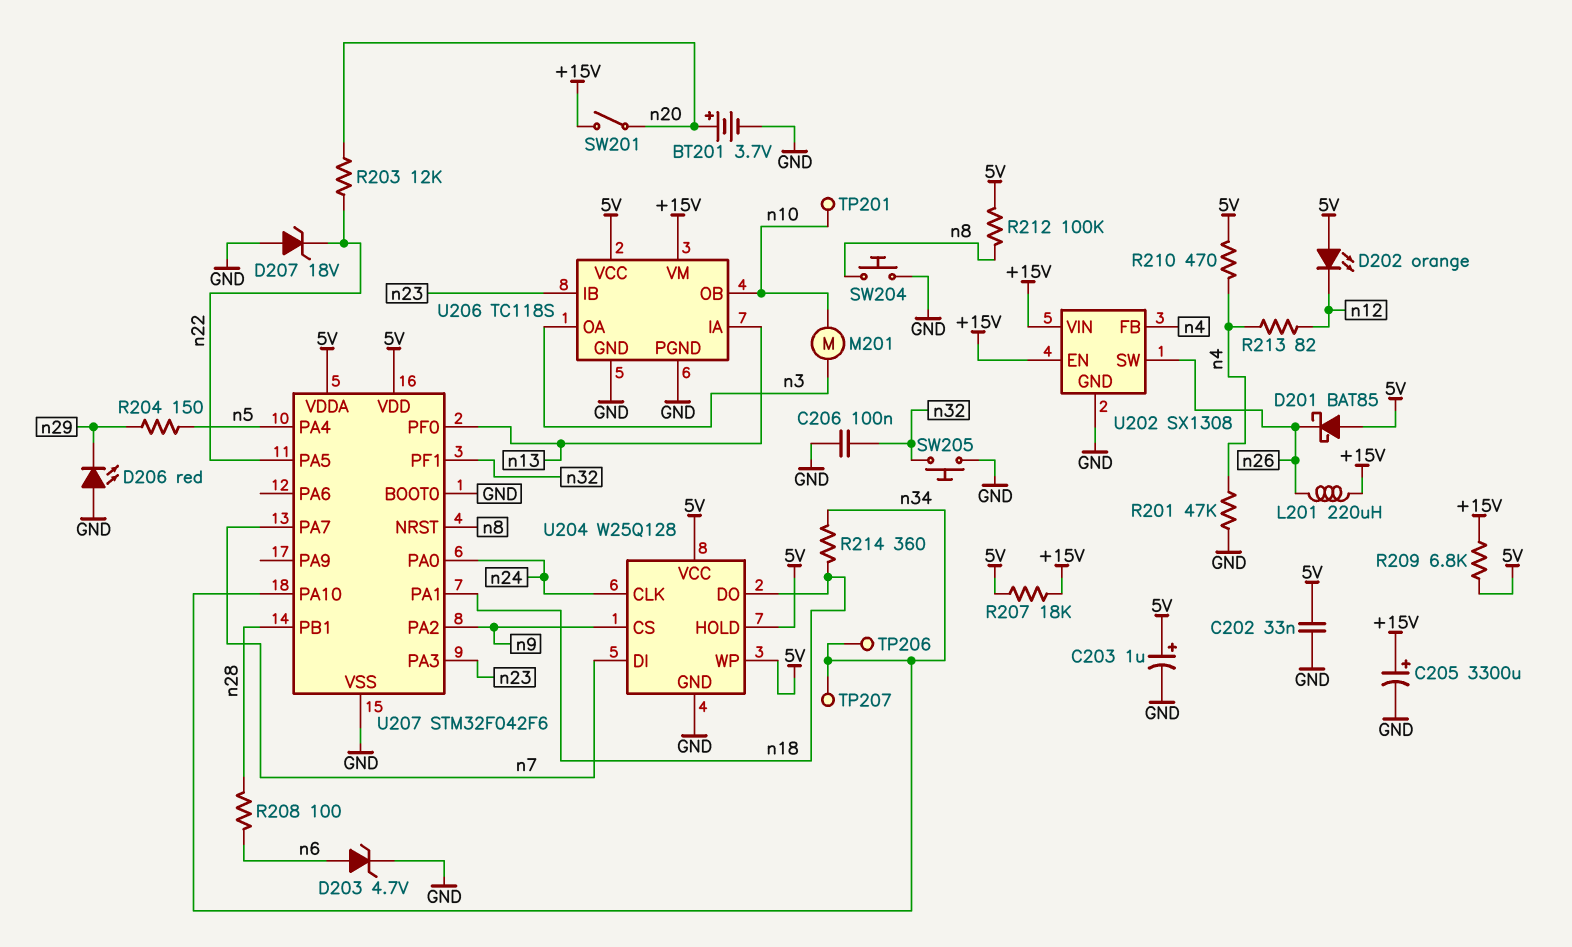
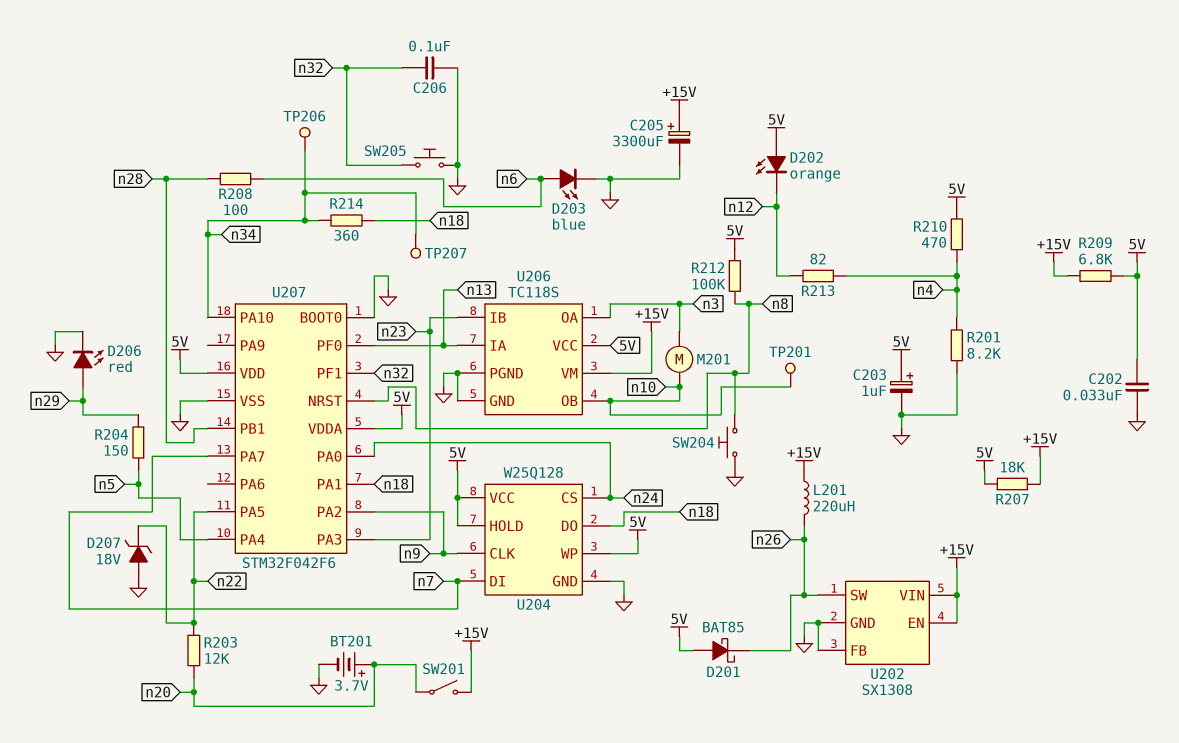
D203: zener 4.7V (A n6, K GND) -> LED blue (A n6, K GND)
D206: LED red (A GND, K n29) -> LED red (A n29, K GND)
R201: 47k (GND, n4) -> 8.2k (GND, n4)
U202 pin FB: n4 -> GND
U204 pin CLK: n24 -> n9
U204 pin CS: n9 -> n24

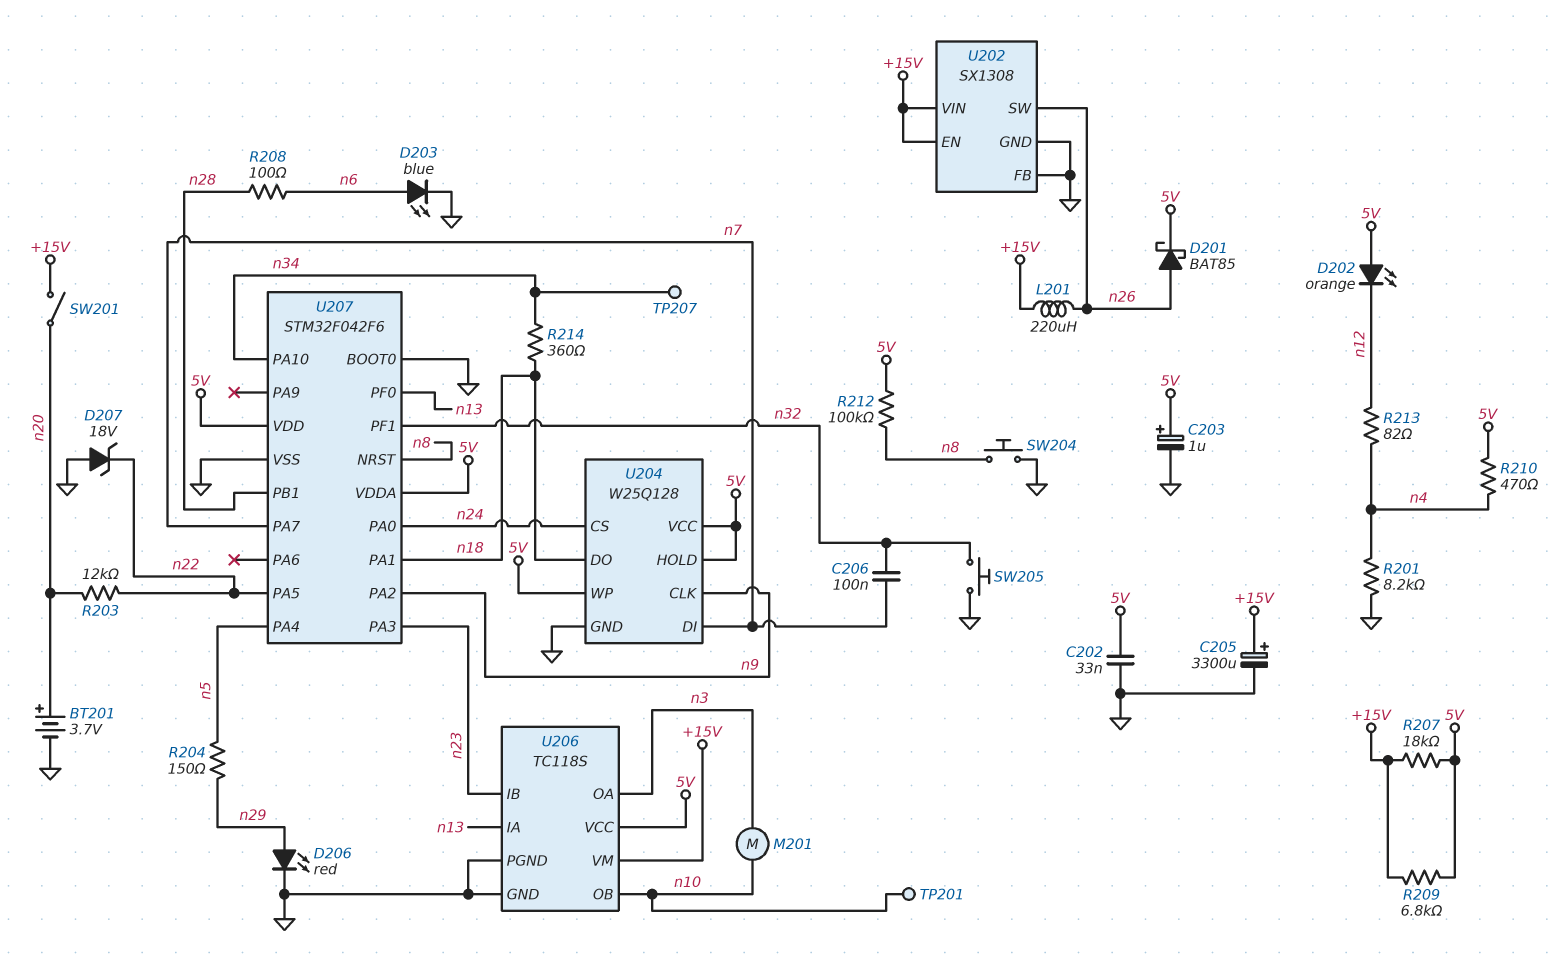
C206: 100nF (GND, n32) -> 100nF (n7, n32)
D201: schottky BAT85 (A 5V, K n26) -> schottky BAT85 (A n26, K 5V)
TP206: test point (n34) -> none

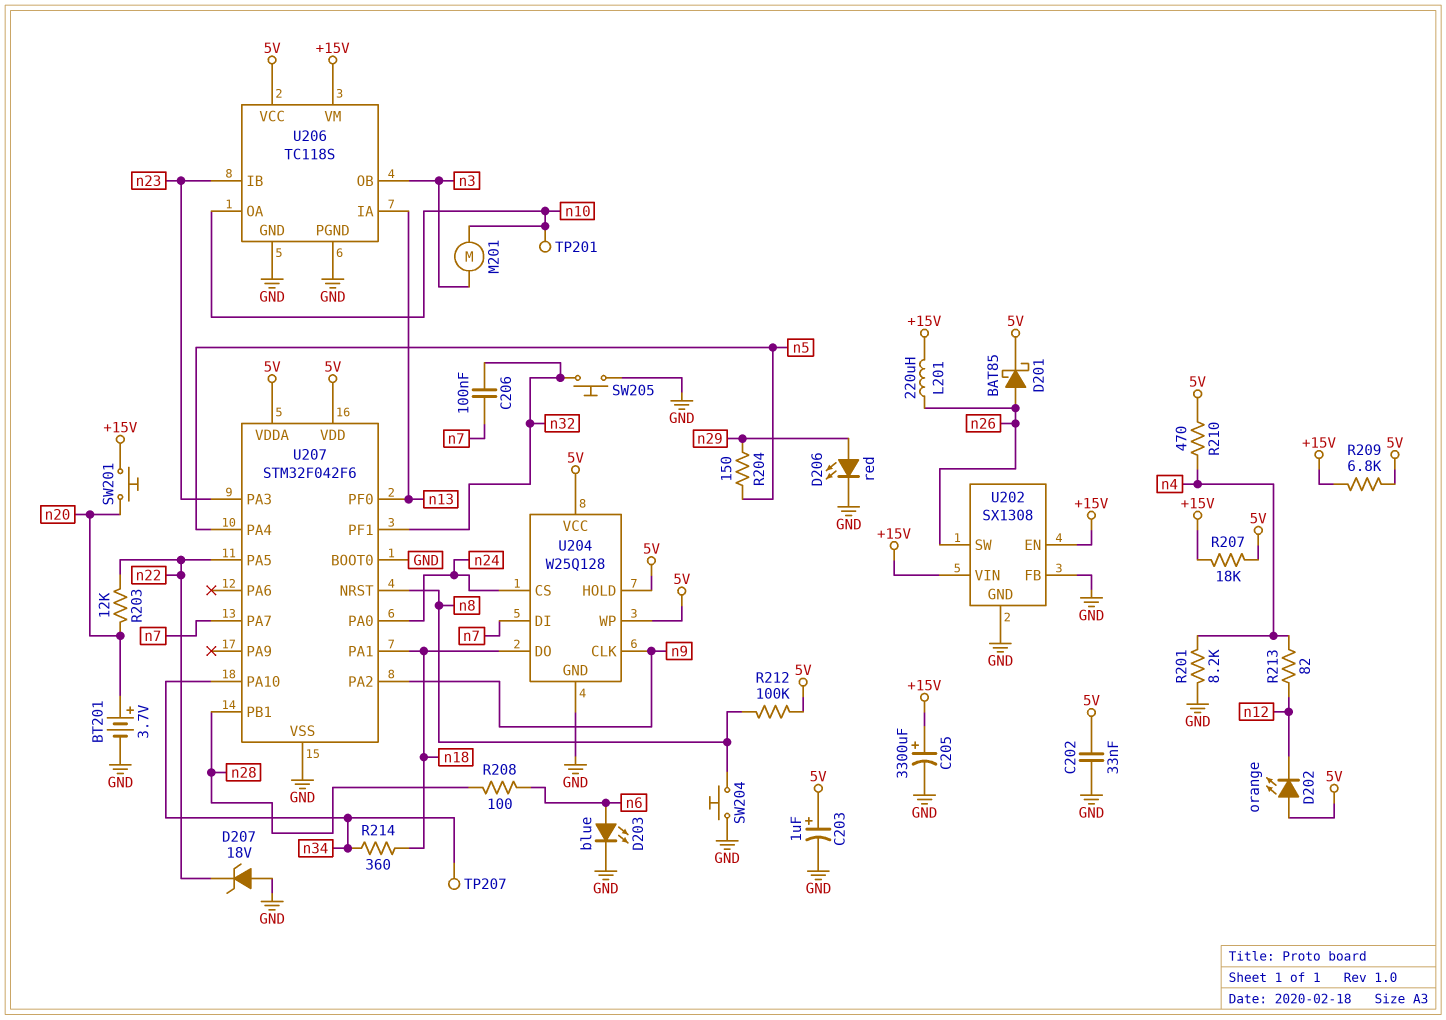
SW201: switch (+15V, n20) -> button (+15V, n20)
U206 pin OA: n3 -> n10
U206 pin OB: n10 -> n3

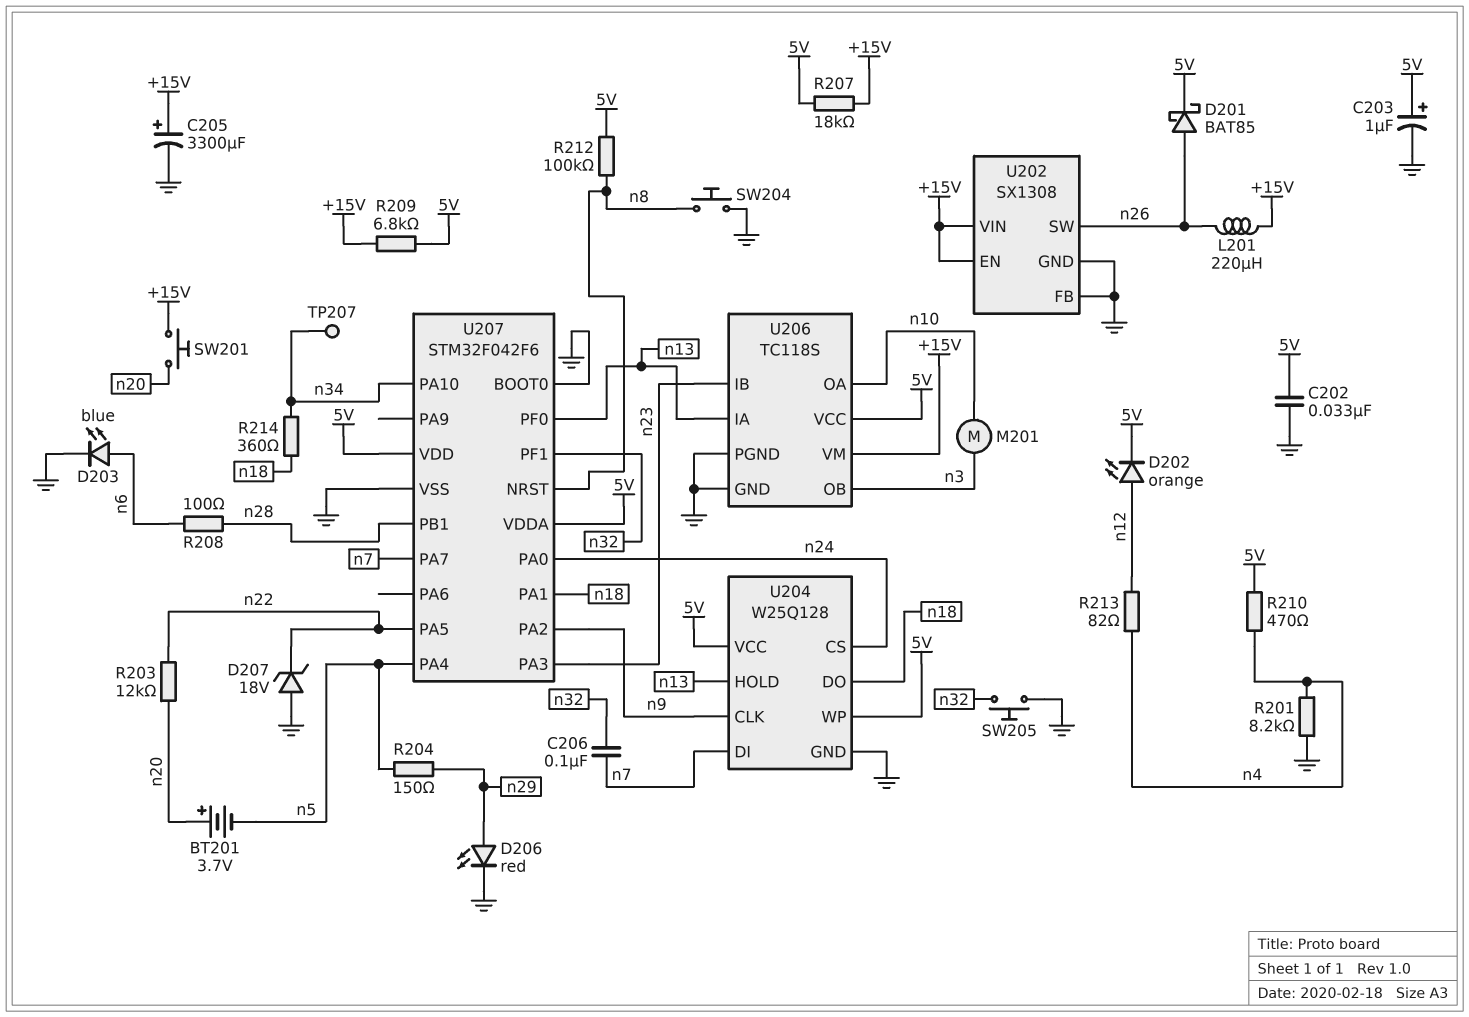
BT201: 3.7V (plus n20, minus GND) -> 3.7V (plus n20, minus n5)
D202: LED orange (A 5V, K n12) -> LED orange (A n12, K 5V)
TP201: test point (n10) -> none
U204 pin HOLD: 5V -> n13

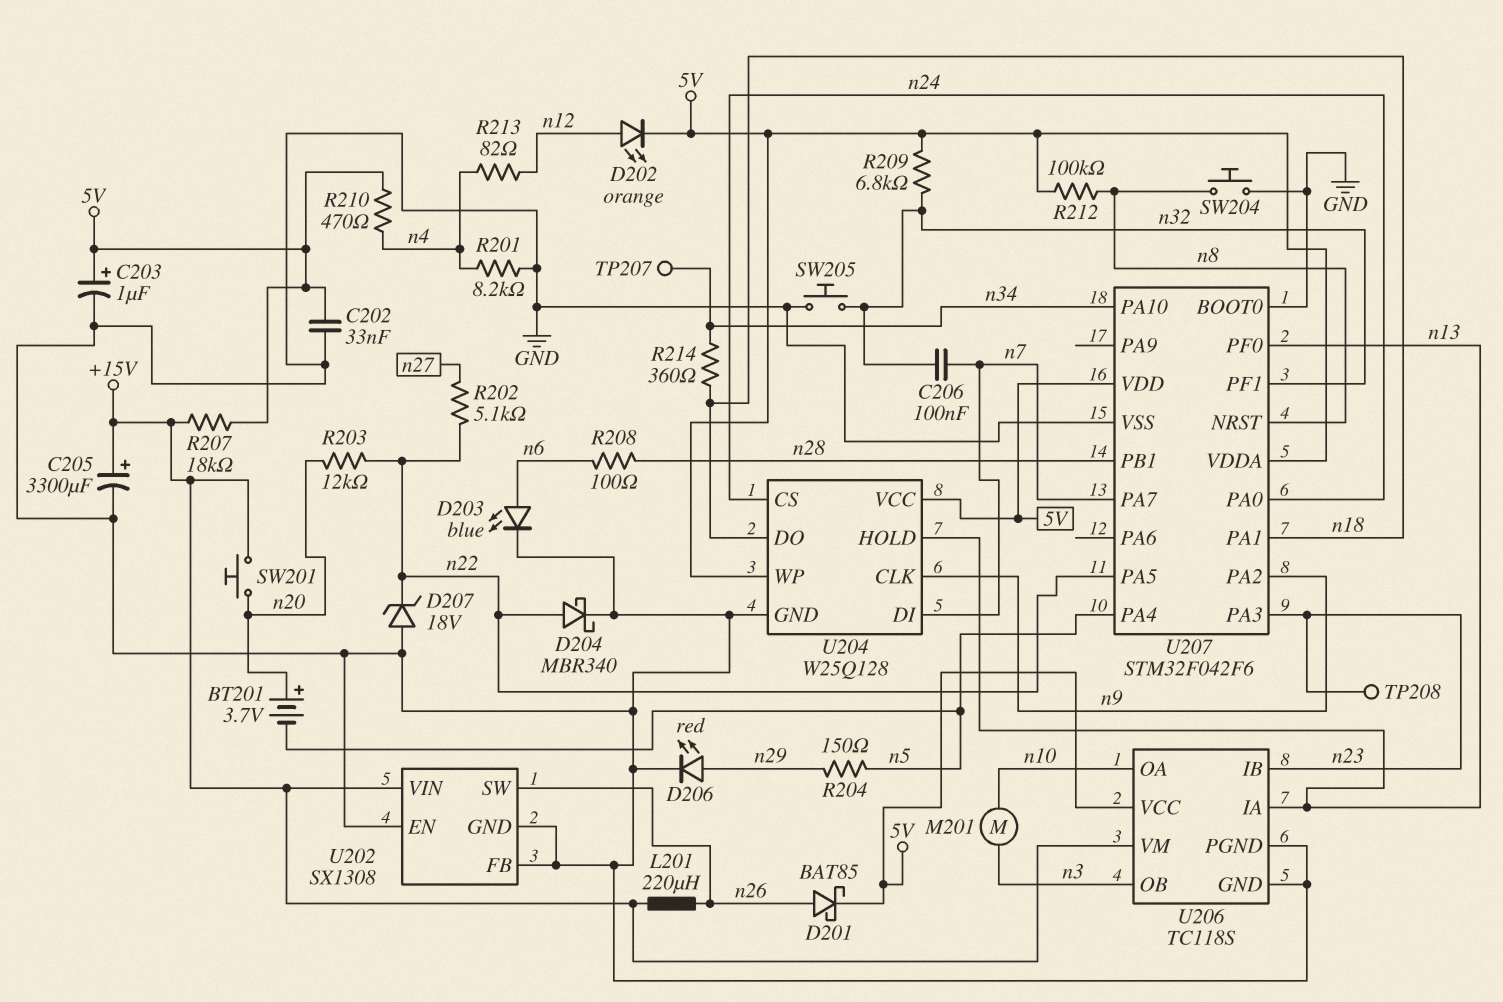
D204: none -> schottky MBR340 (A n22, K GND)
R202: none -> 5.1k (n22, n27)
R209: 6.8k (+15V, 5V) -> 6.8k (5V, n32)
TP208: none -> test point (n23)
U202 pin EN: +15V -> GND

